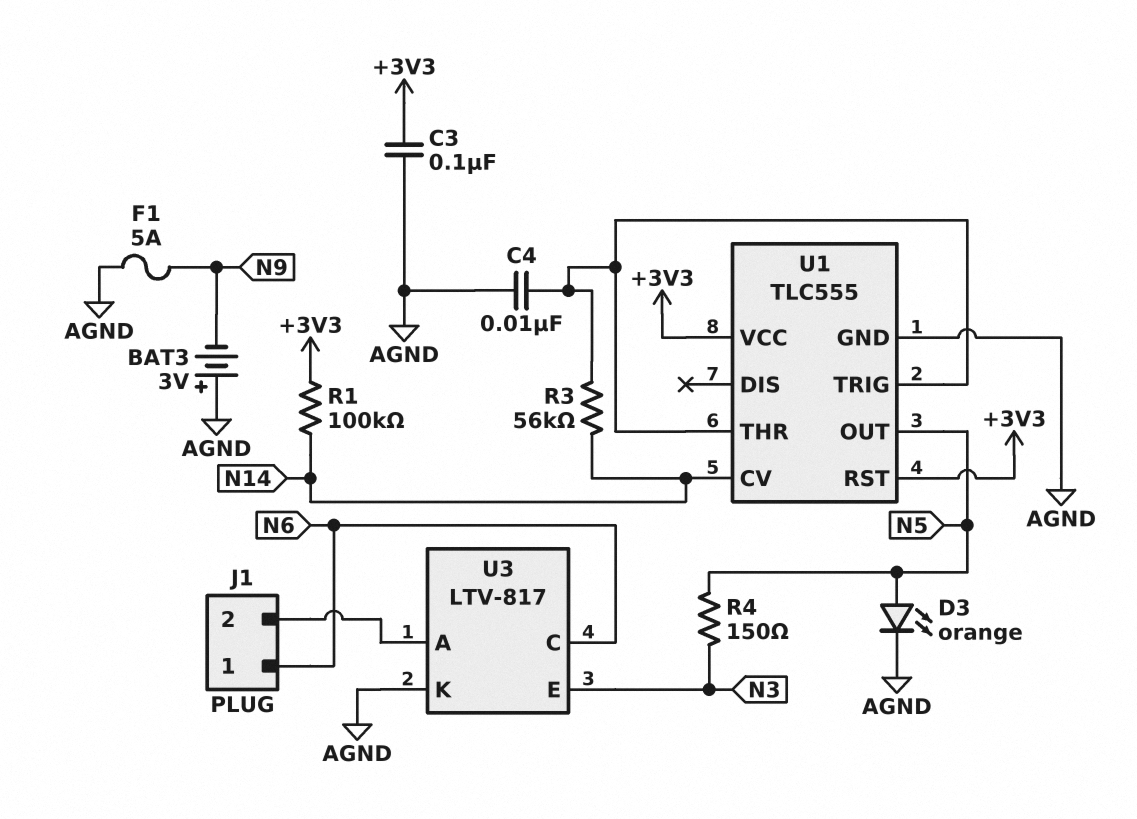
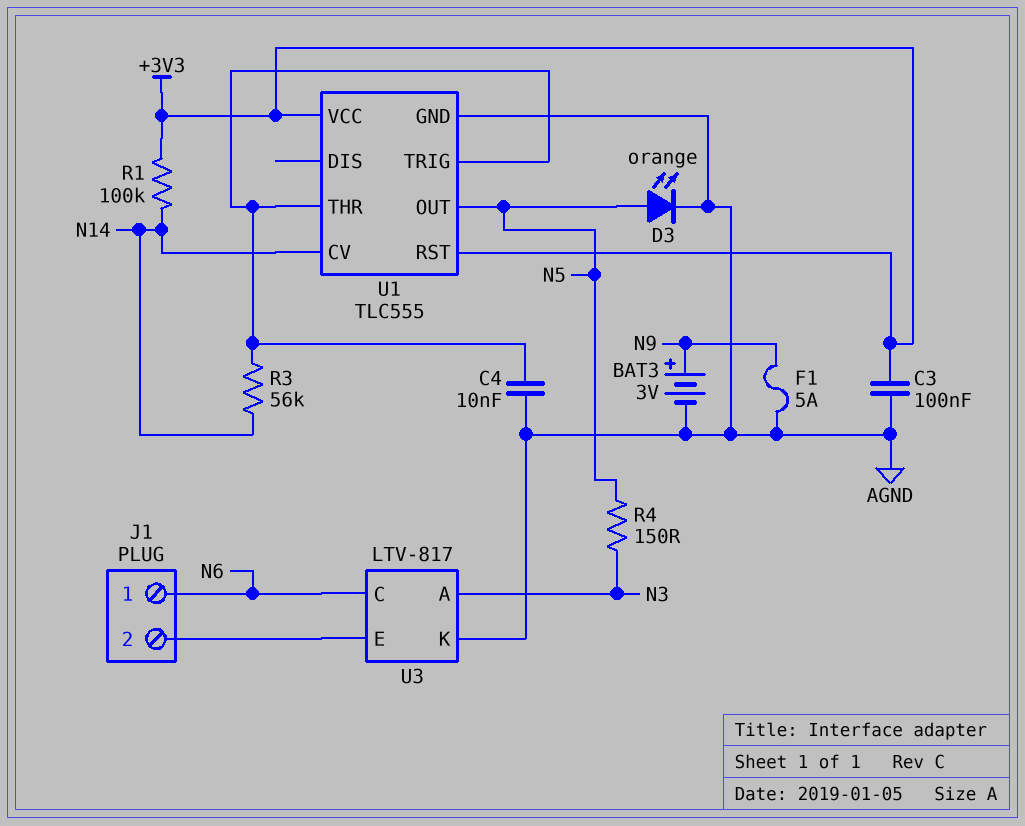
BAT3: 3V (plus AGND, minus N9) -> 3V (plus N9, minus AGND)
U3 pin A: J1/2 -> N3
U3 pin E: N3 -> J1/2

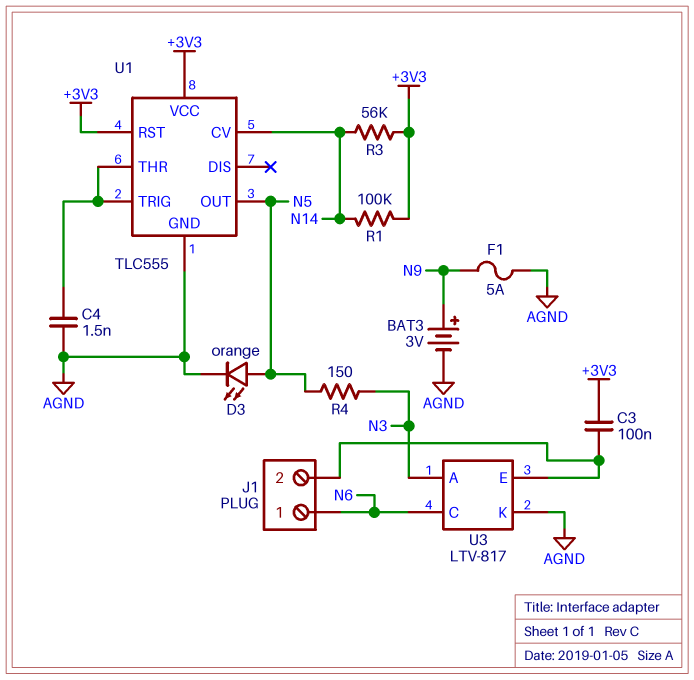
C3: 100nF (+3V3, AGND) -> 100nF (+3V3, J1/2)
C4: 10nF (AGND, U1/THR) -> 1.5nF (AGND, U1/THR)
R3: 56k (N14, U1/THR) -> 56k (+3V3, N14)

